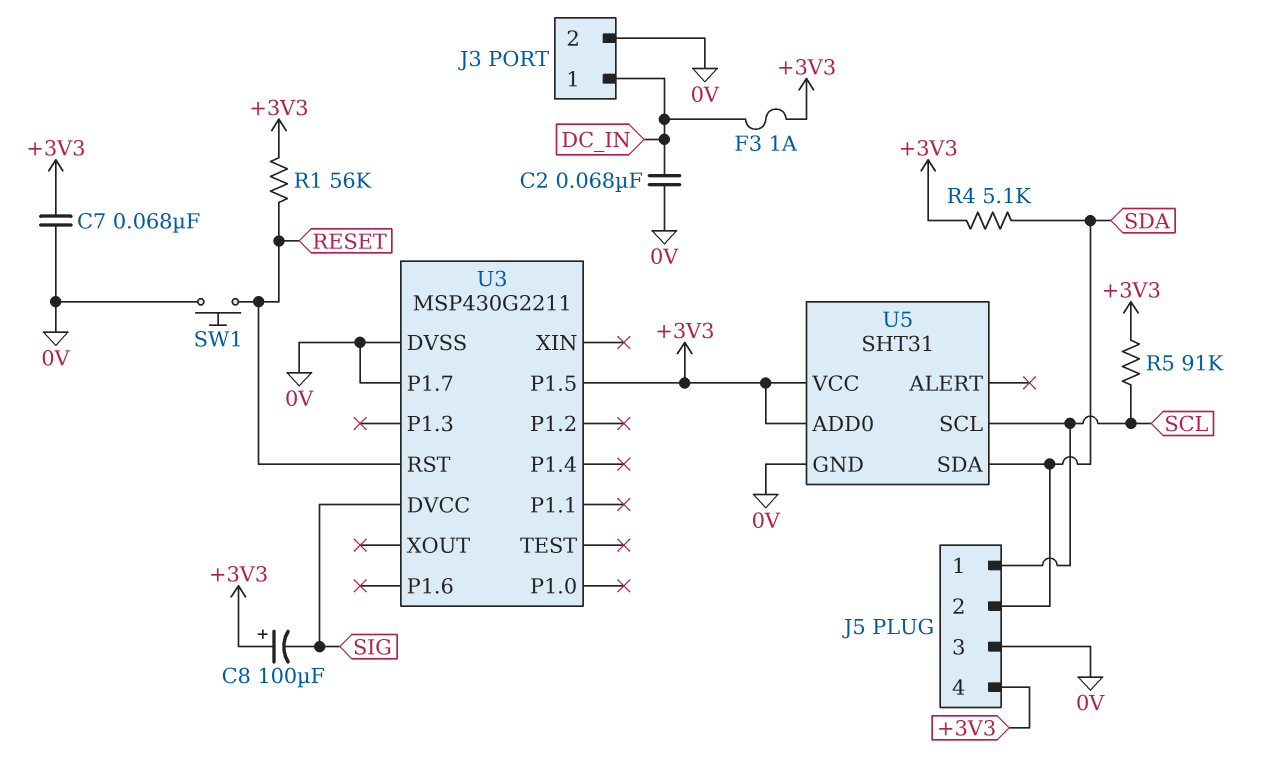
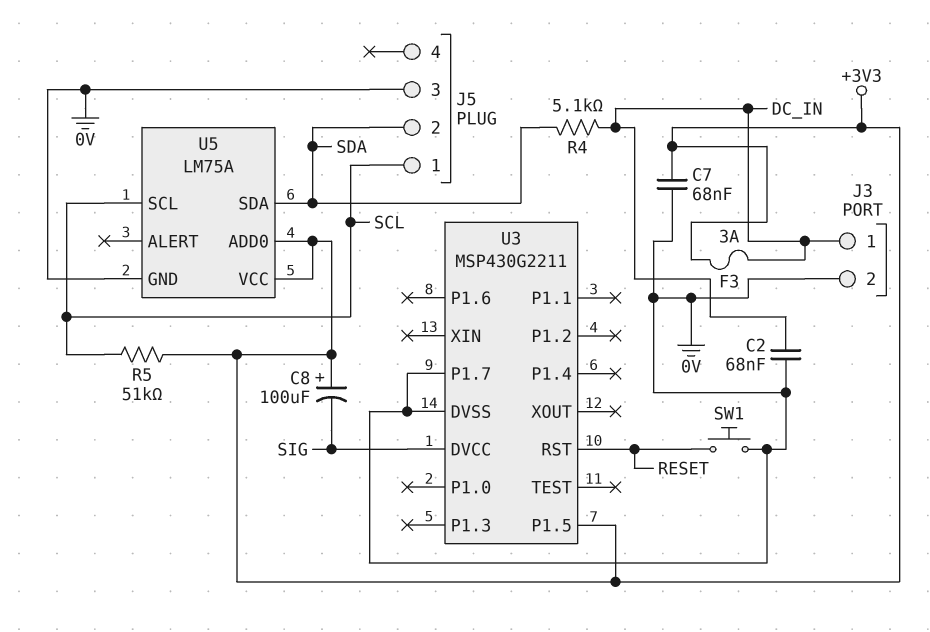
F3: 1A (+3V3, DC_IN) -> 3A (+3V3, DC_IN)
J5 pin 4: +3V3 -> none
R1: 56k (+3V3, RESET) -> none
R4: 5.1k (+3V3, SDA) -> 5.1k (DC_IN, SDA)
R5: 91k (+3V3, SCL) -> 51k (+3V3, SCL)
U5: SHT31 -> LM75A

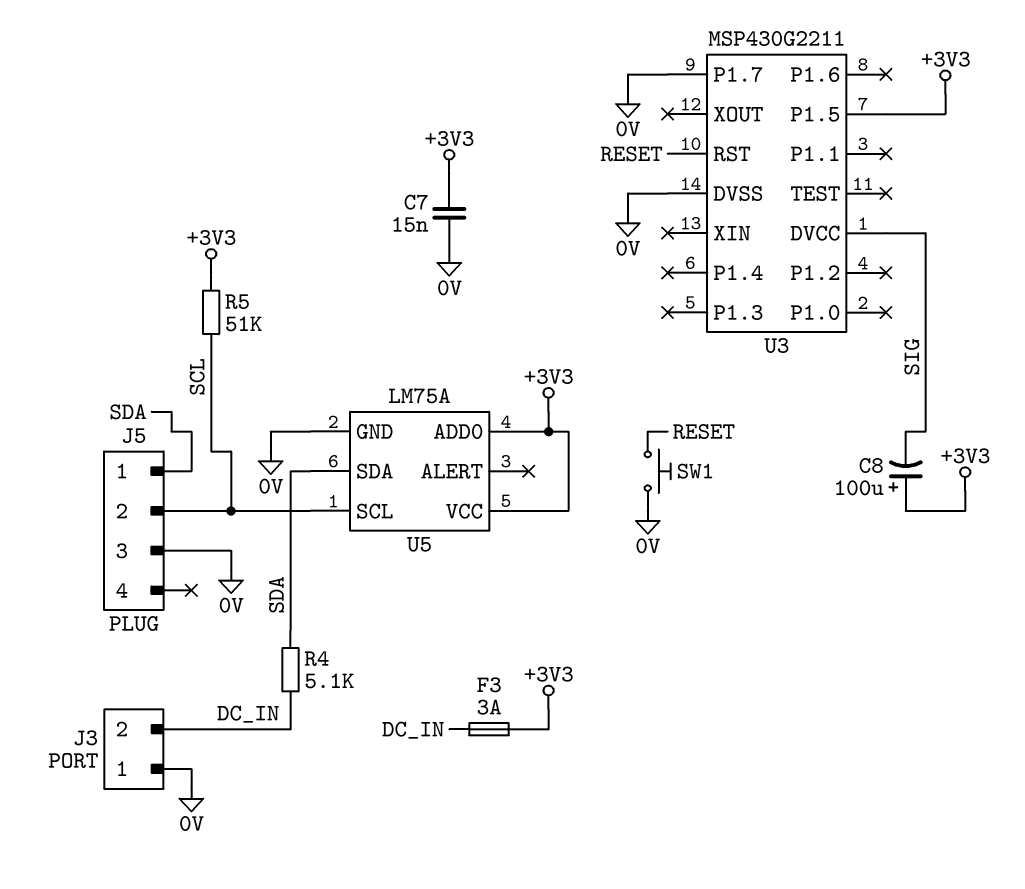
C2: 68nF (0V, DC_IN) -> none
C7: 68nF (+3V3, 0V) -> 15nF (+3V3, 0V)
J3 pin 1: DC_IN -> 0V
J3 pin 2: 0V -> DC_IN
J5 pin 1: SCL -> SDA
J5 pin 2: SDA -> SCL

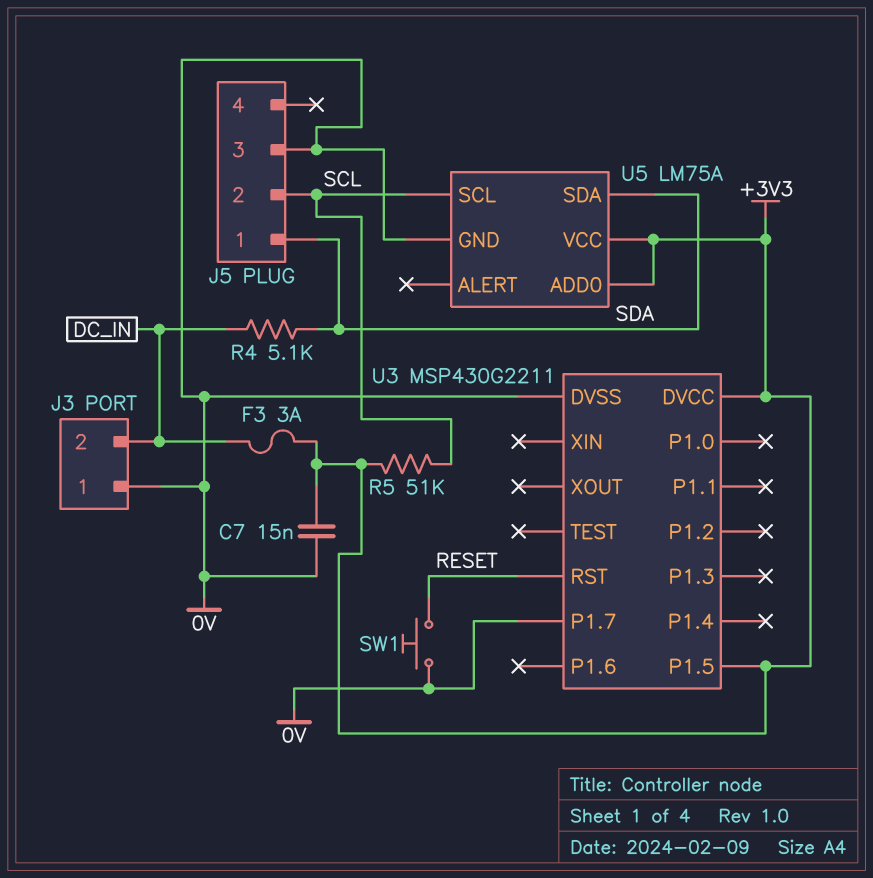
C8: 100uF (plus +3V3, minus SIG) -> none
U3 pin DVCC: SIG -> +3V3

